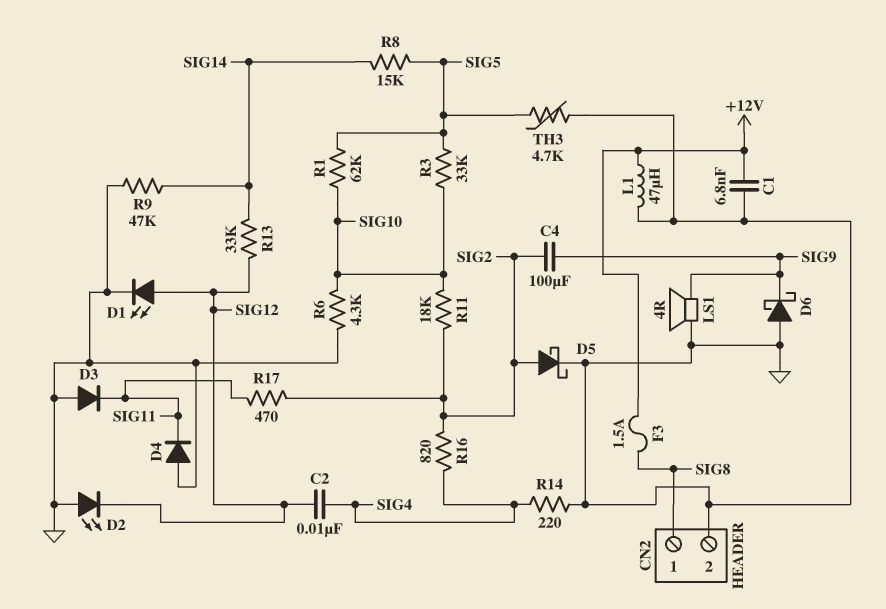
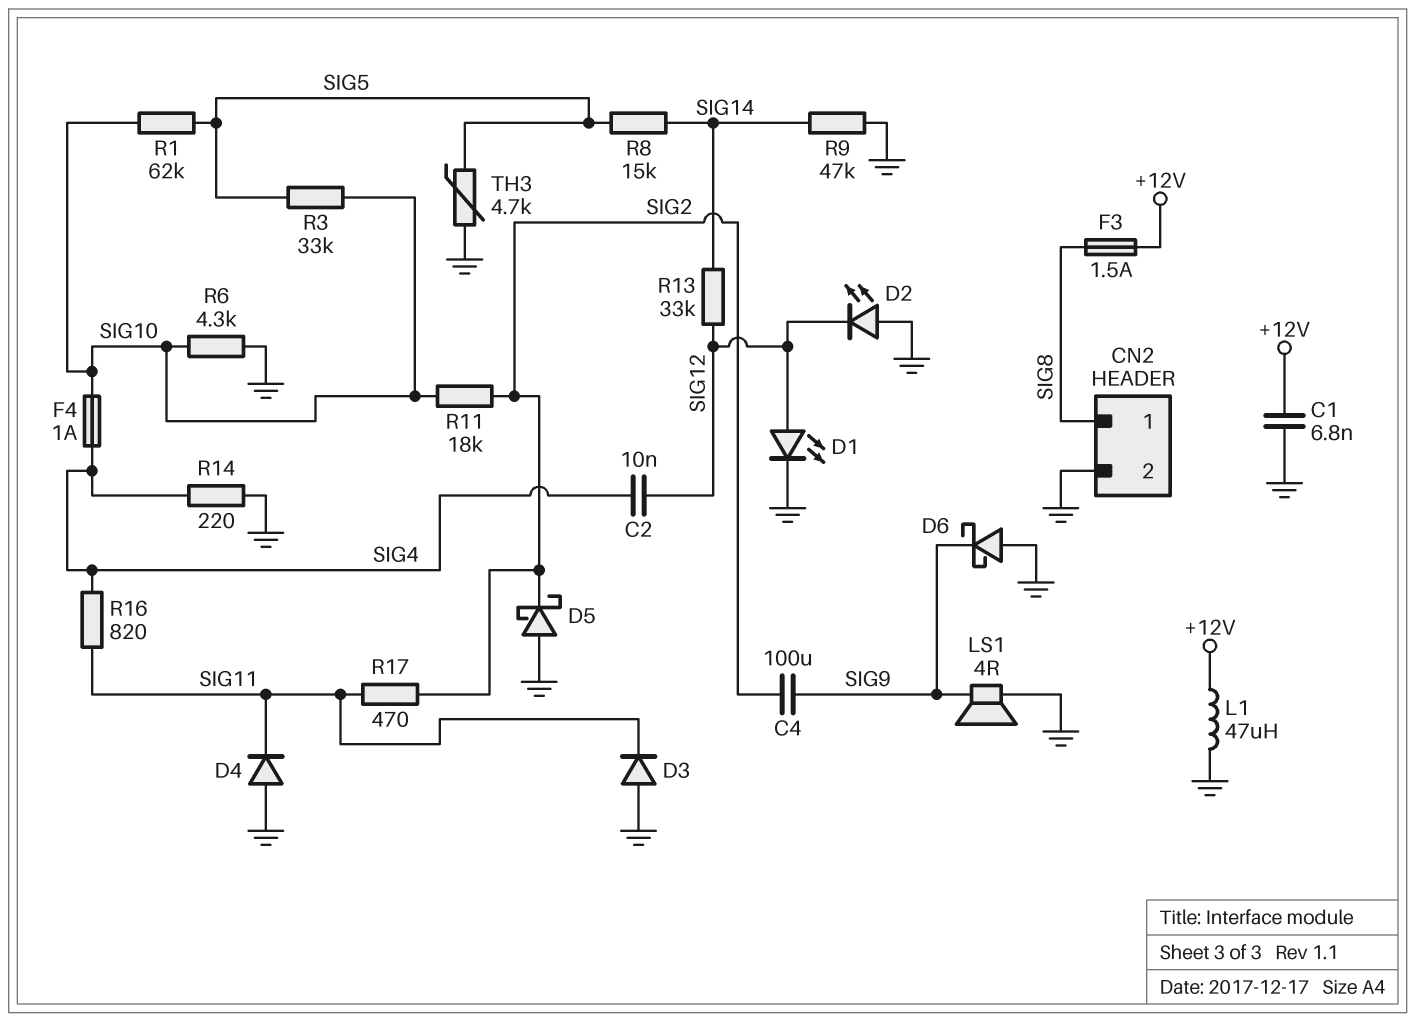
D5: schottky (A SIG2, K GND) -> schottky (A GND, K SIG2)
F4: none -> 1A (SIG4, SIG10)
R16: 820 (SIG2, SIG4) -> 820 (SIG4, SIG11)

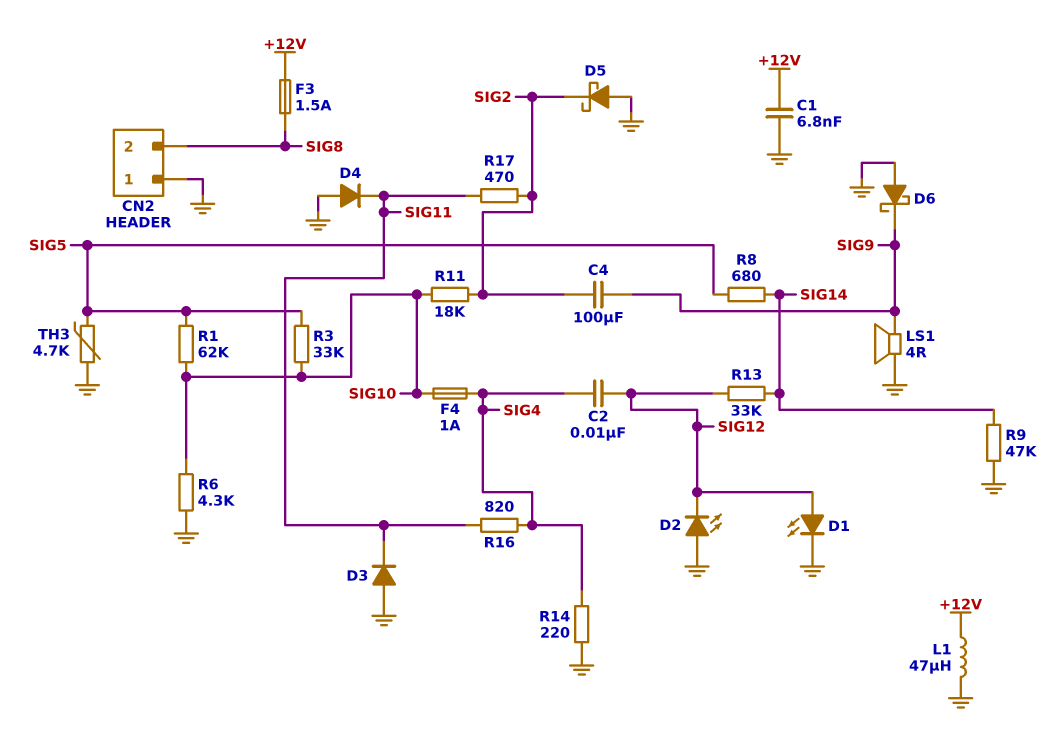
CN2 pin 1: SIG8 -> GND
CN2 pin 2: GND -> SIG8
R8: 15k (SIG5, SIG14) -> 680 (SIG5, SIG14)

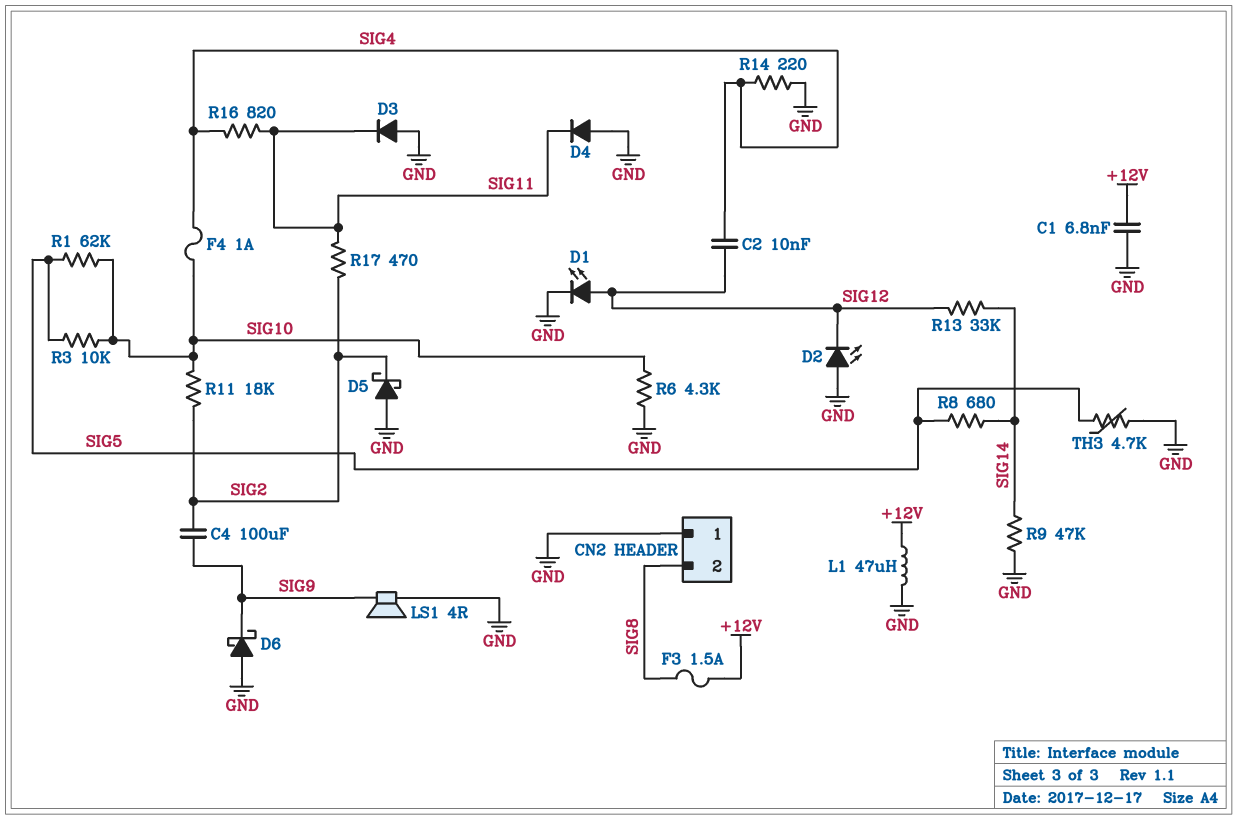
R3: 33k (SIG5, SIG10) -> 10k (SIG5, SIG10)

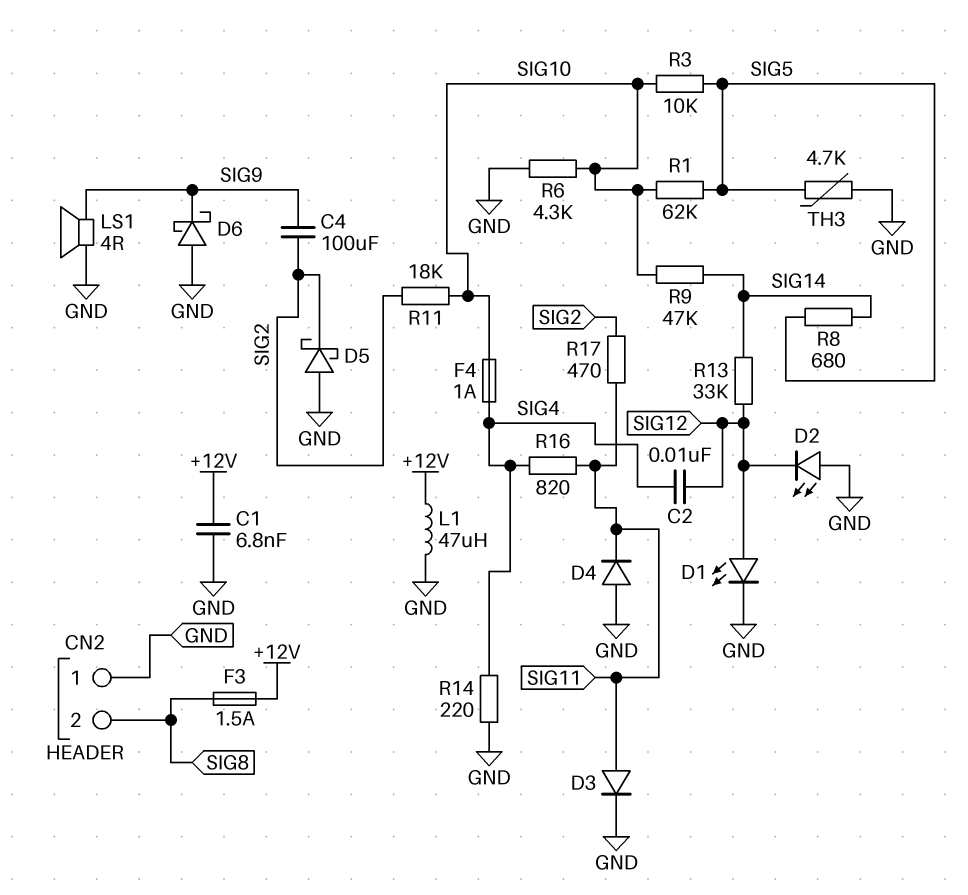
D3: diode (A GND, K SIG11) -> diode (A SIG11, K GND)
R9: 47k (GND, SIG14) -> 47k (SIG10, SIG14)

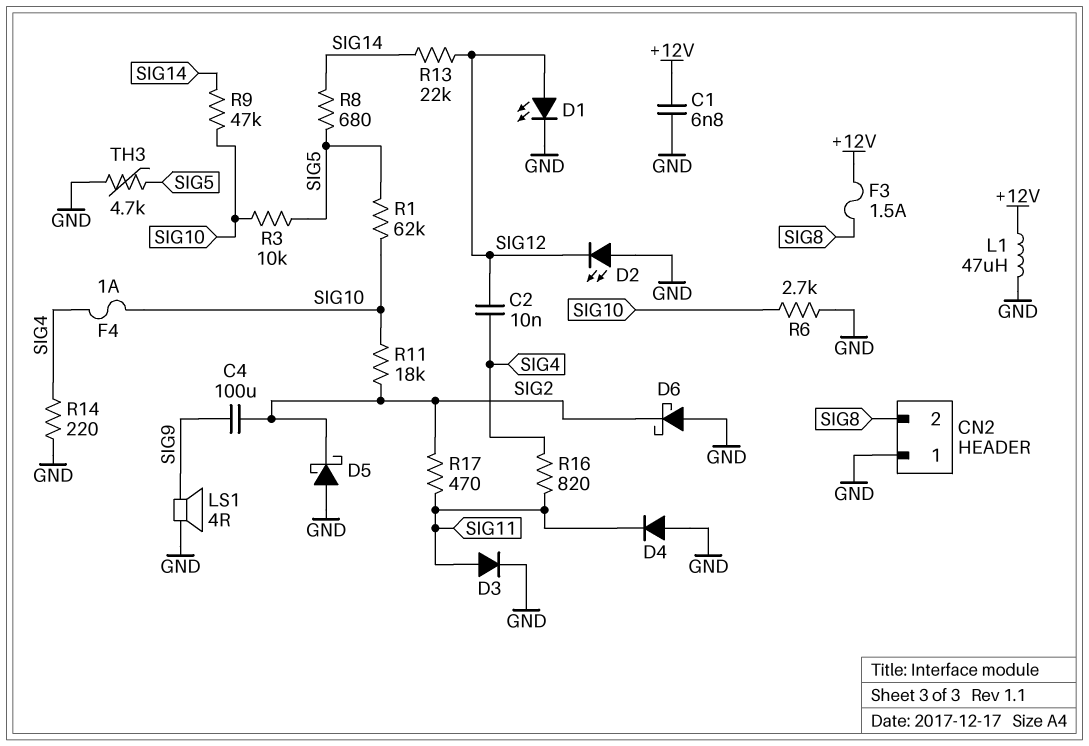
D6: schottky (A GND, K SIG9) -> schottky (A GND, K SIG2)
R6: 4.3k (GND, SIG10) -> 2.7k (GND, SIG10)
R13: 33k (SIG12, SIG14) -> 22k (SIG12, SIG14)

